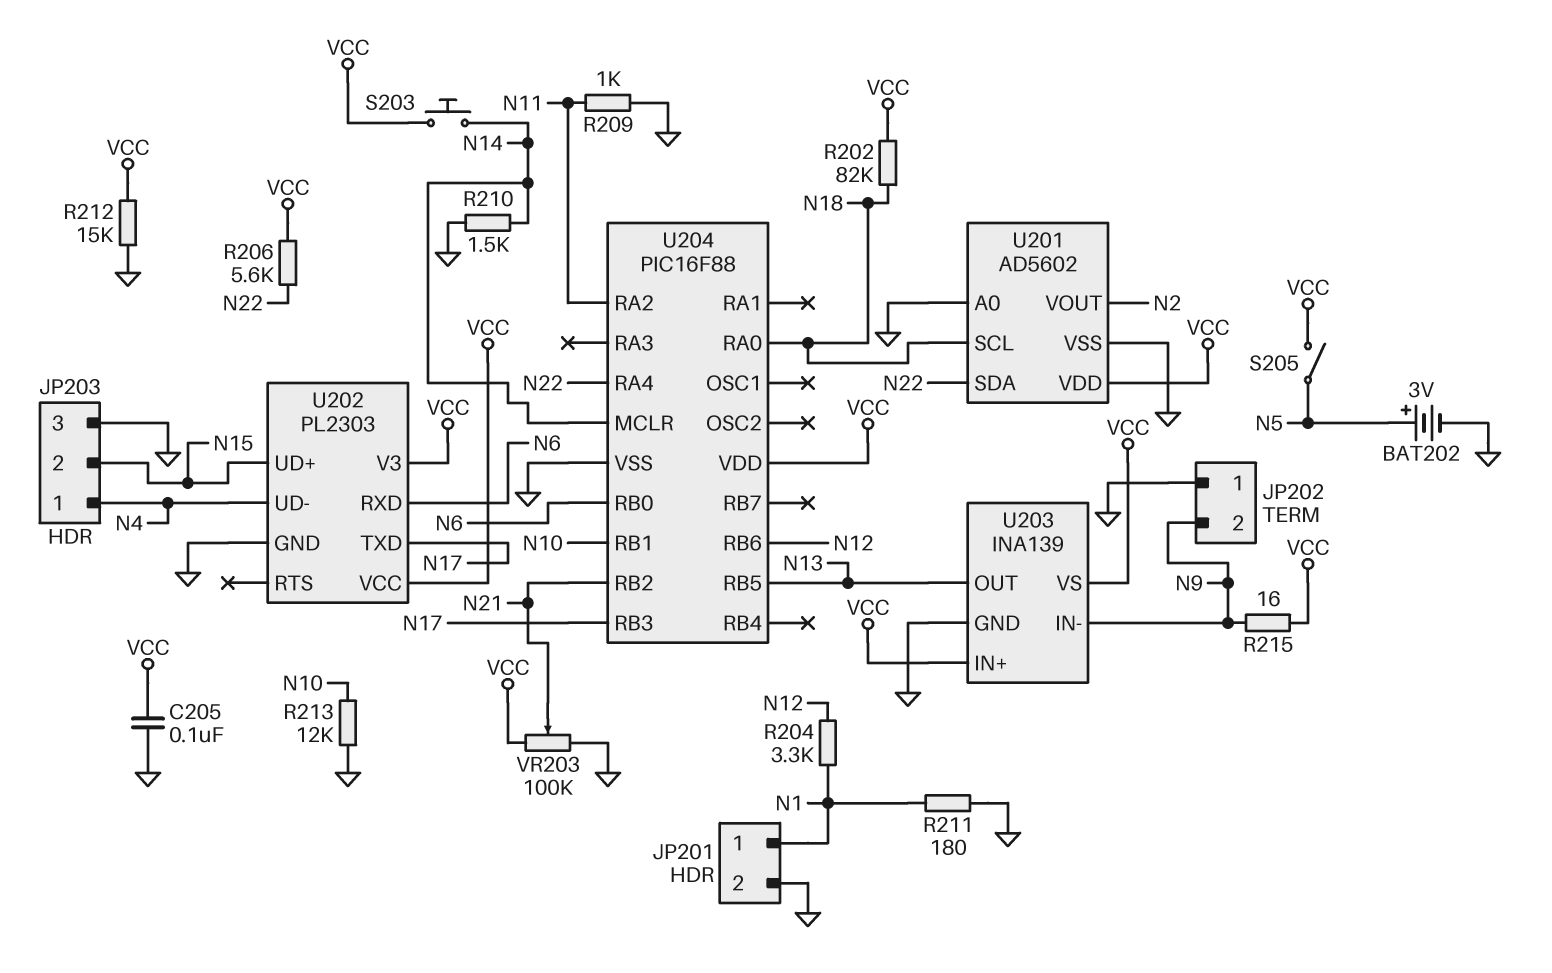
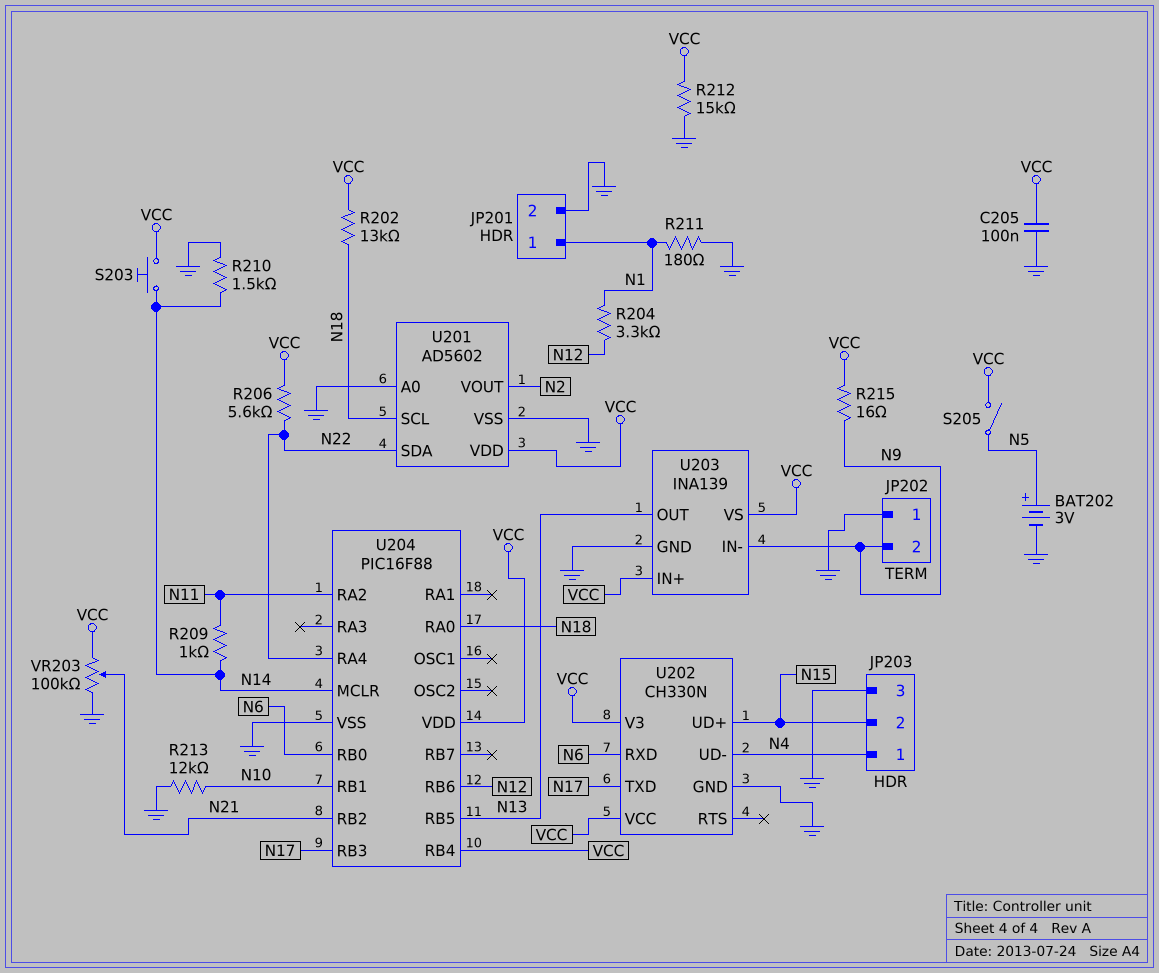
R202: 82k (N18, VCC) -> 13k (N18, VCC)
R209: 1k (GND, N11) -> 1k (N11, N14)
U202: PL2303 -> CH330N
U204 pin RB4: none -> VCC

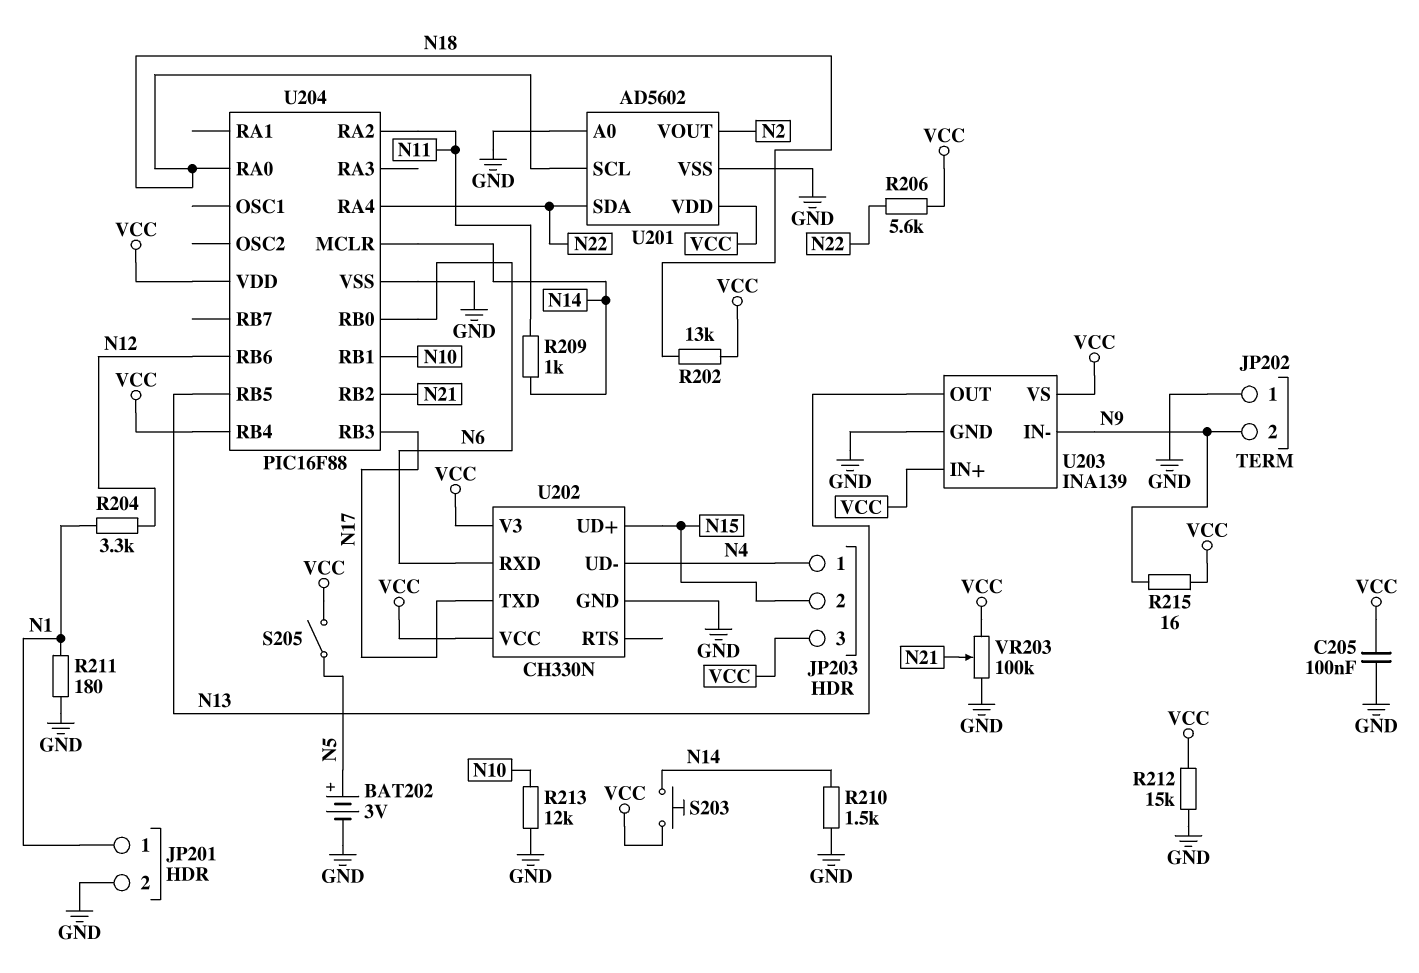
JP203 pin 3: GND -> VCC

